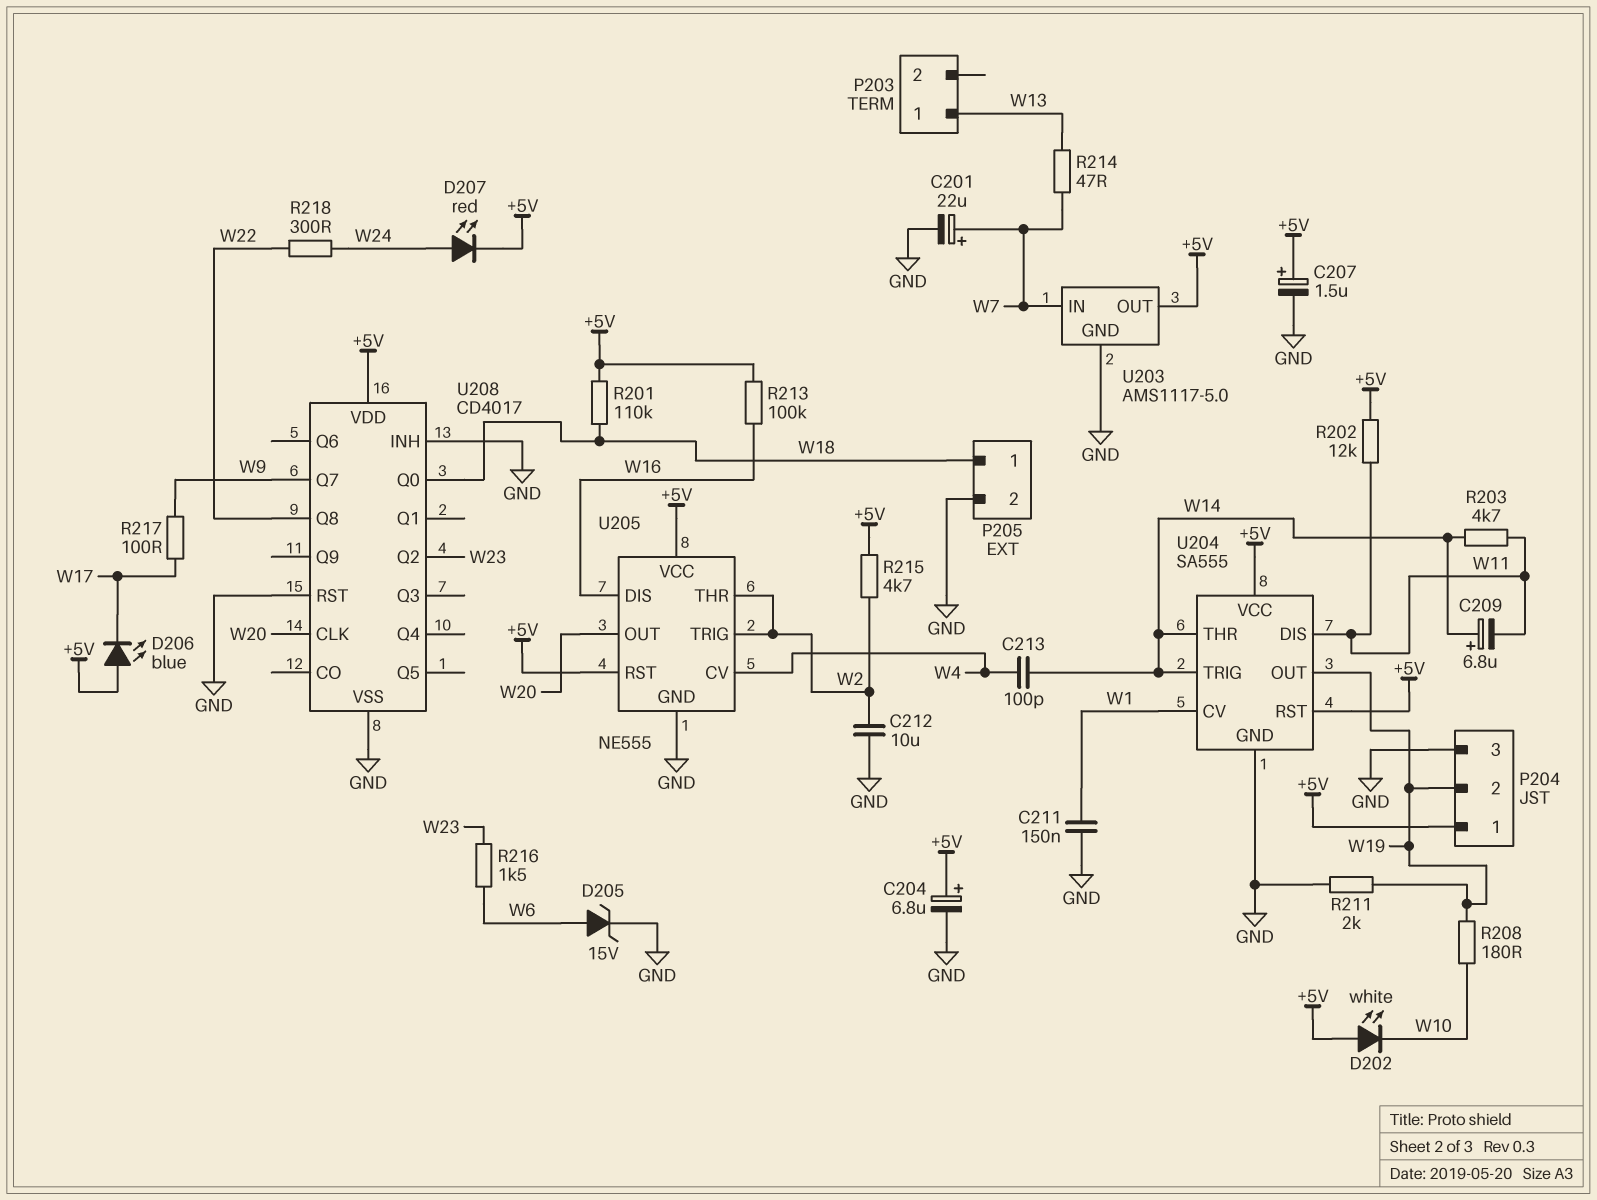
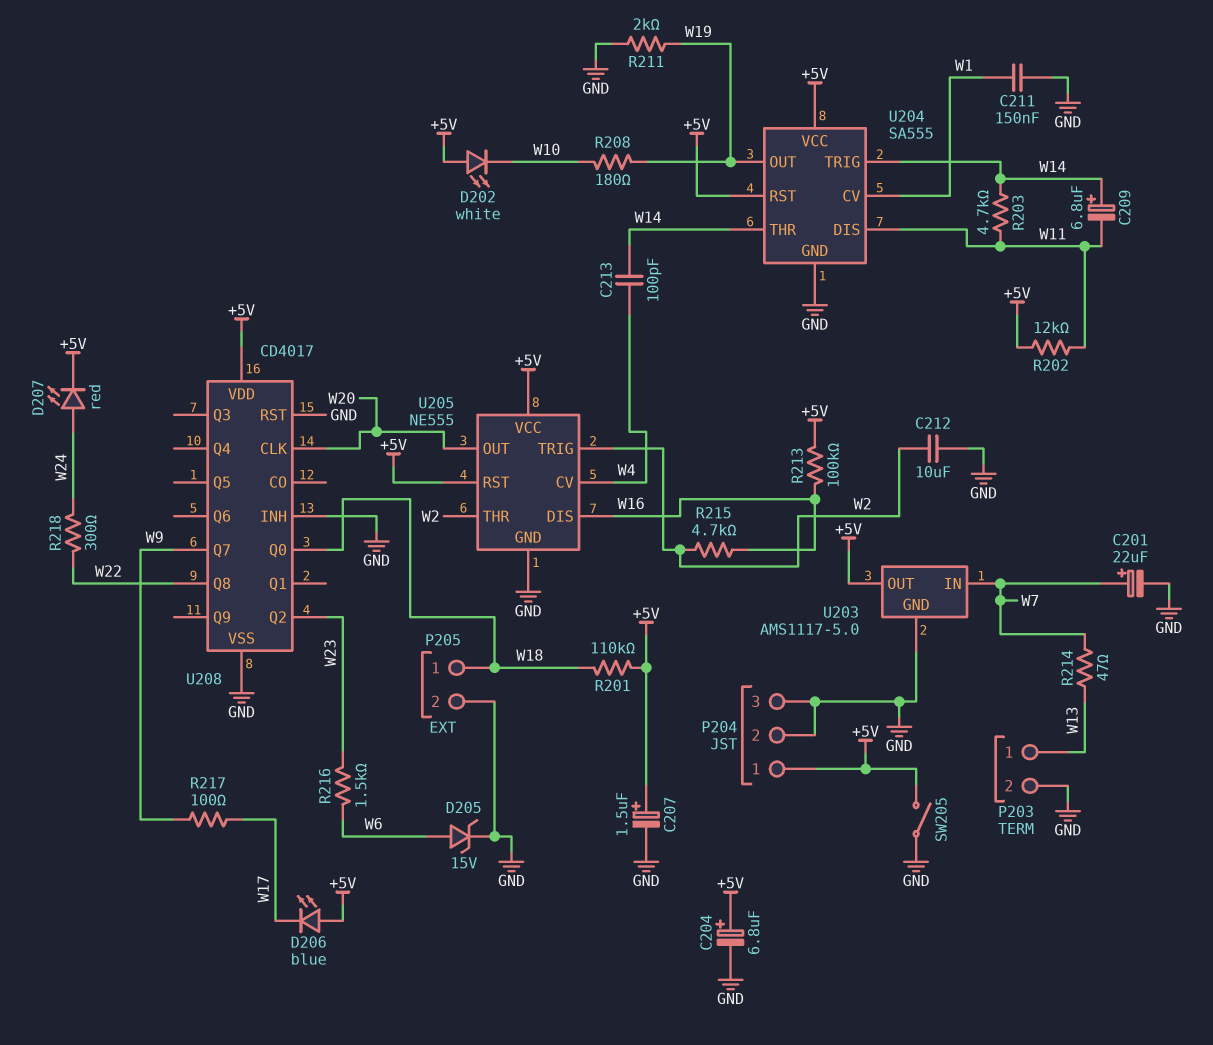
P203 pin 2: none -> GND
P204 pin 2: W19 -> GND
R215: 4.7k (+5V, W2) -> 4.7k (W2, W16)
SW205: none -> switch (+5V, GND)

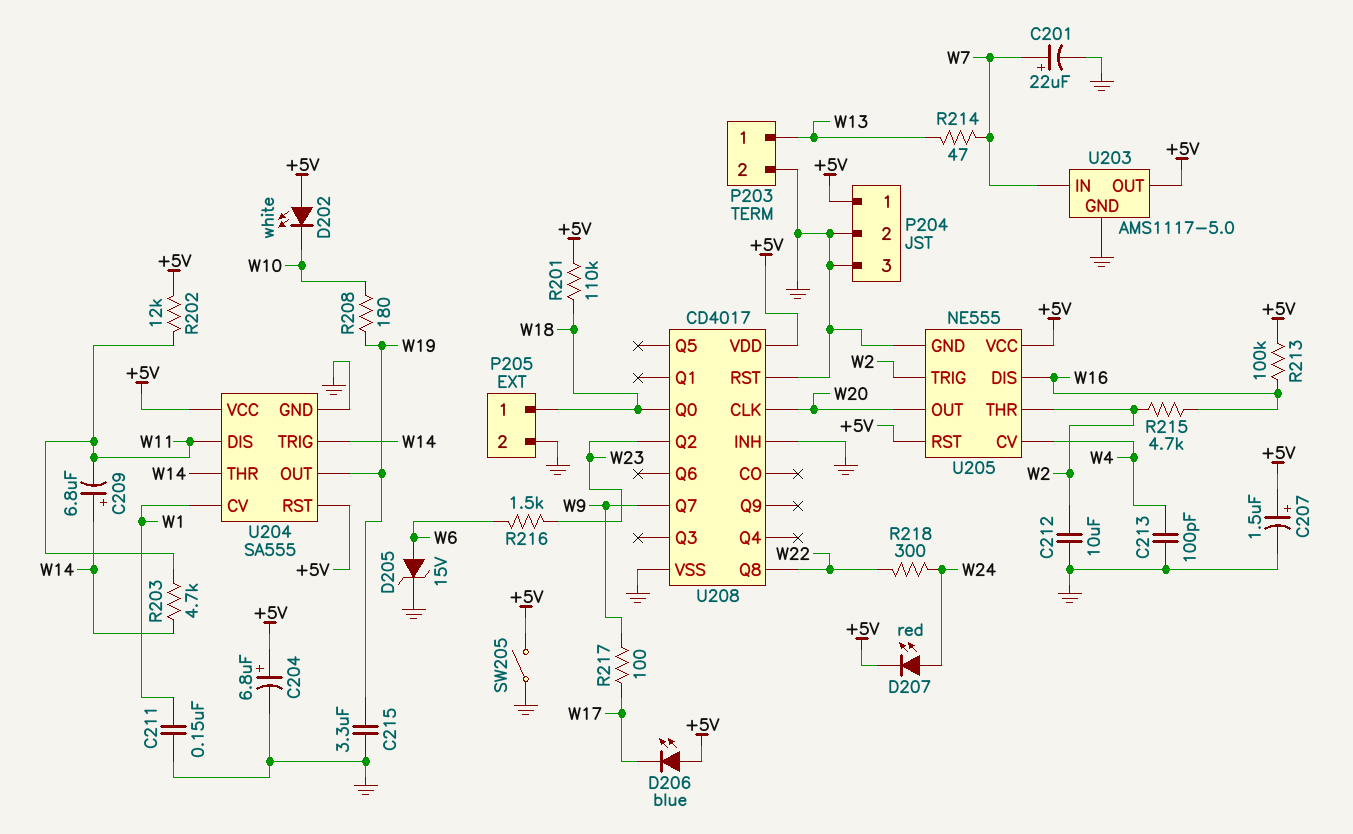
C213: 100pF (W4, W14) -> 100pF (GND, W4)
C215: none -> 3.3uF (GND, W19)
R211: 2k (GND, W19) -> none

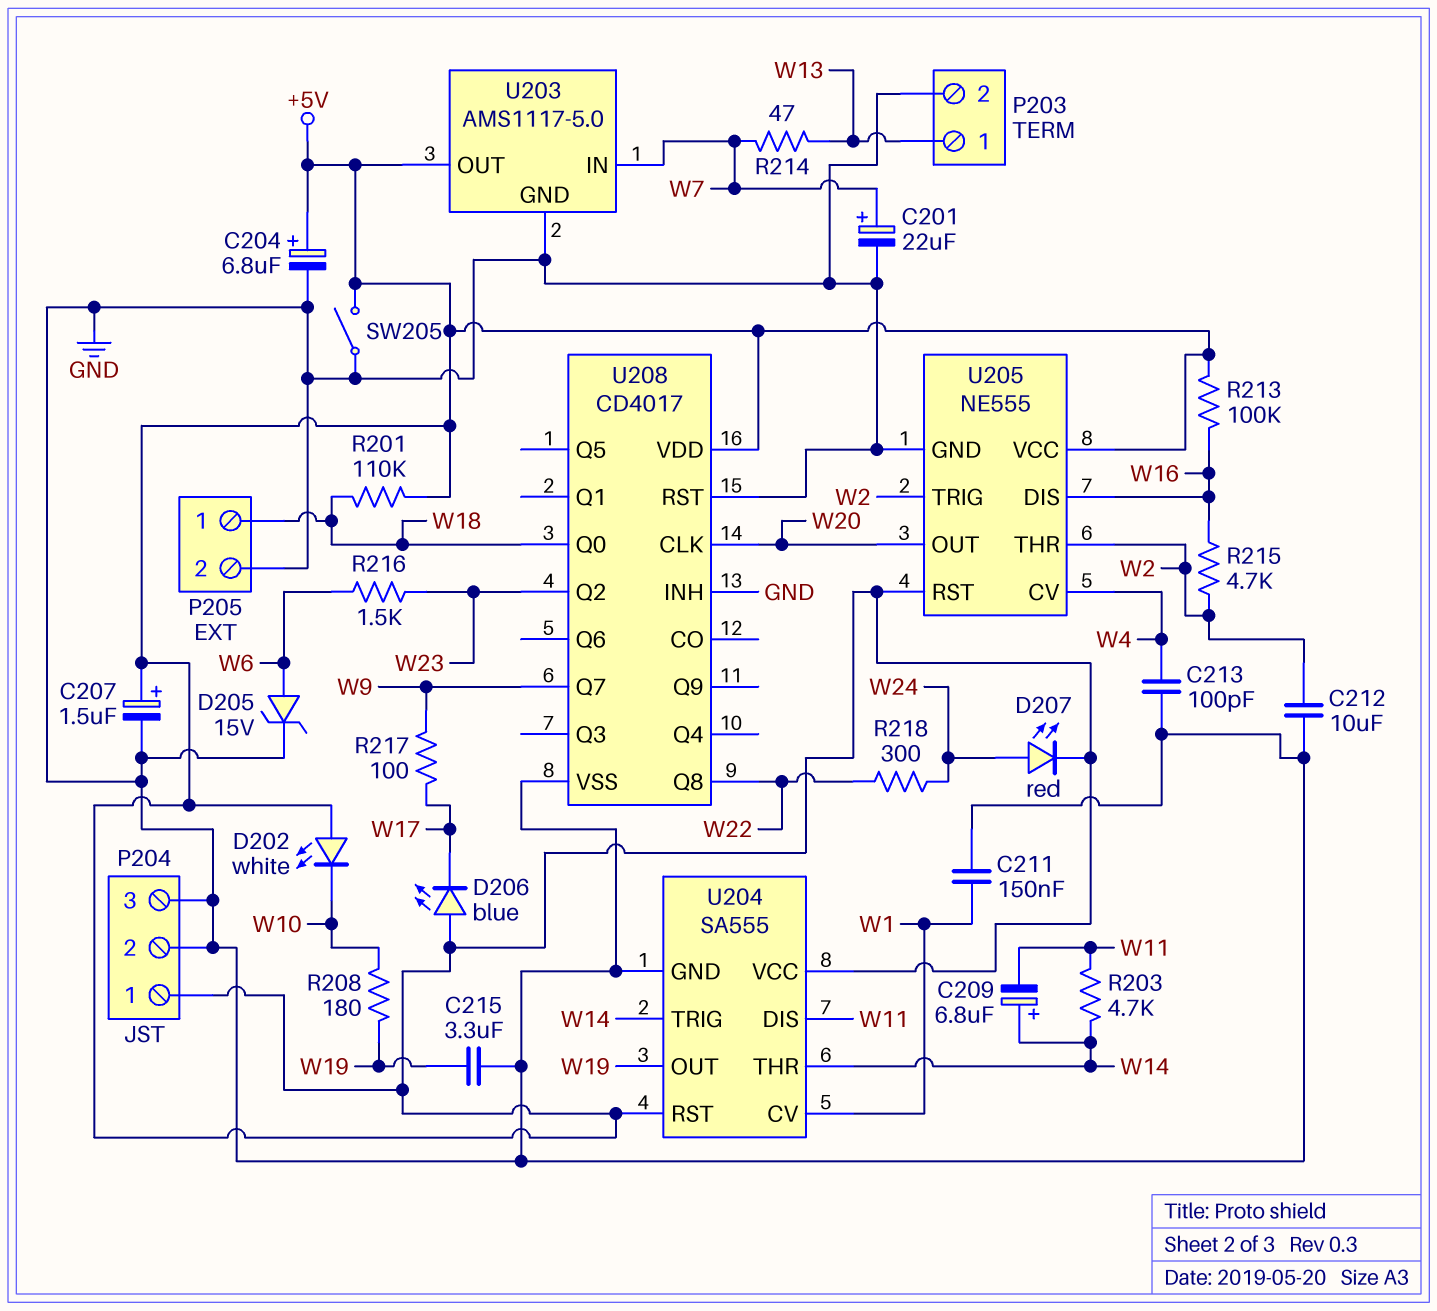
R202: 12k (+5V, W11) -> none

